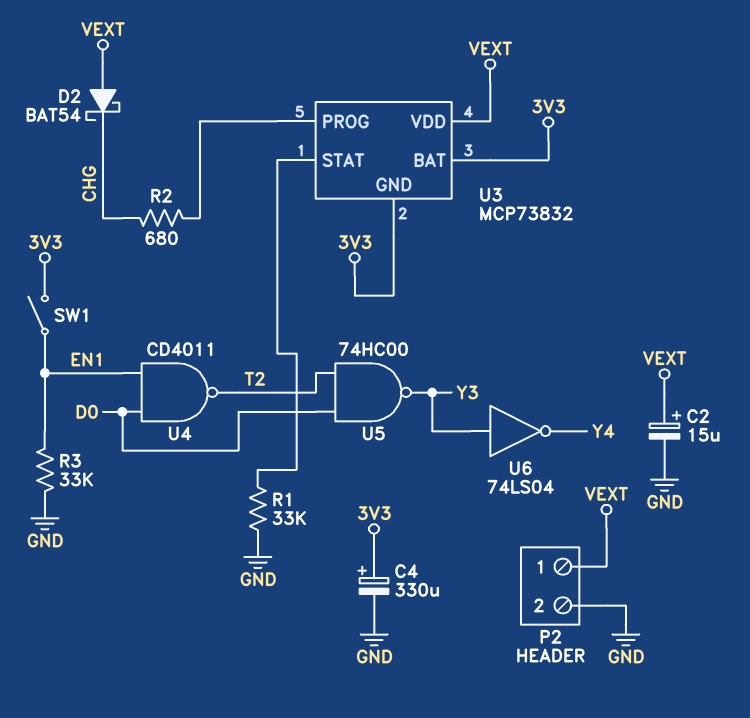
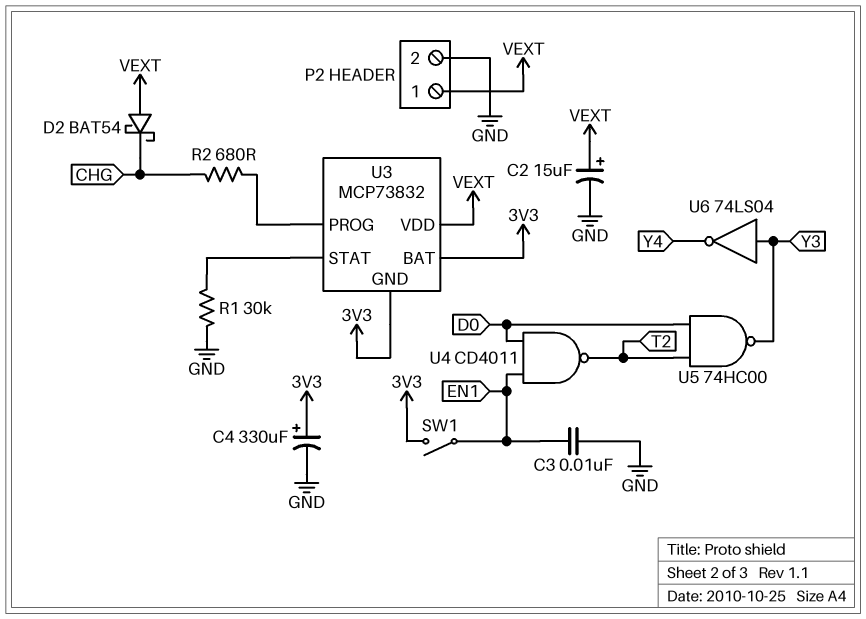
C3: none -> 10nF (EN1, GND)
R1: 33k (GND, U3/STAT) -> 30k (GND, U3/STAT)
R3: 33k (EN1, GND) -> none

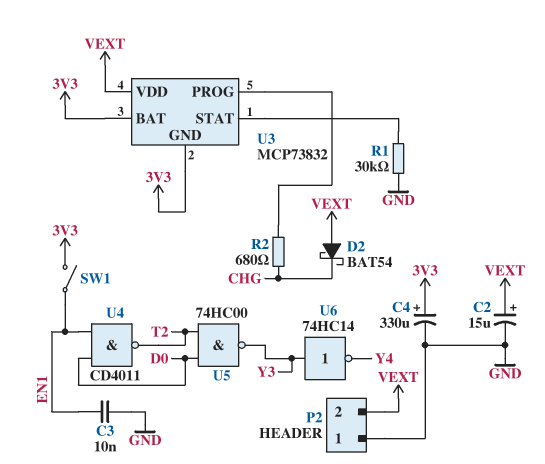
P2 pin 1: VEXT -> GND
P2 pin 2: GND -> VEXT
U6: NOT 74LS04 (in Y3, out Y4) -> NOT 74HC14 (in Y3, out Y4)

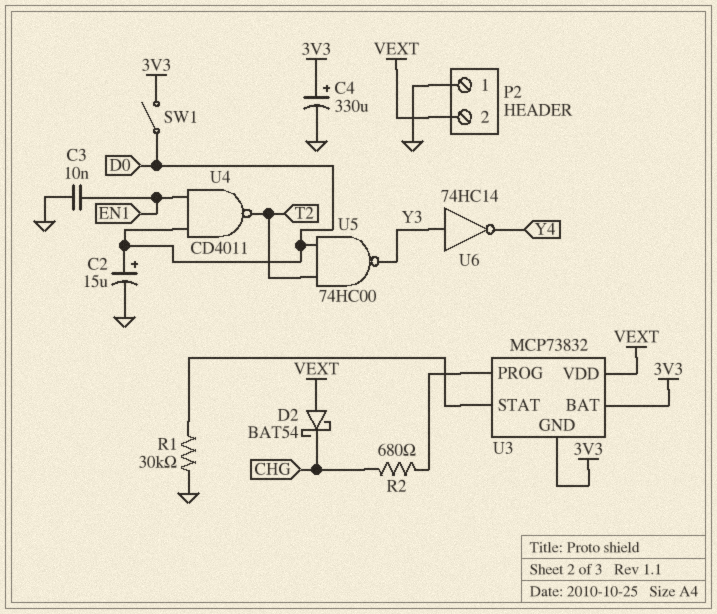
C2: 15uF (plus VEXT, minus GND) -> 15uF (plus D0, minus GND)
SW1: switch (3V3, EN1) -> switch (3V3, D0)

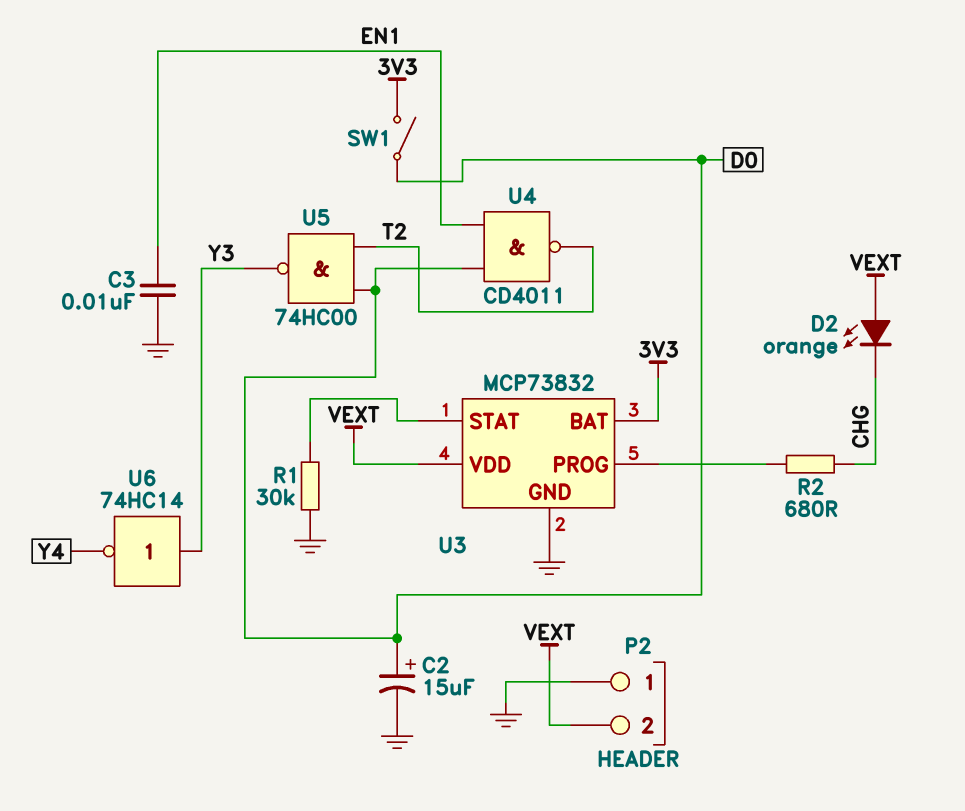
C4: 330uF (plus 3V3, minus GND) -> none
D2: schottky BAT54 (A VEXT, K CHG) -> LED orange (A VEXT, K CHG)
U3 pin GND: 3V3 -> GND

